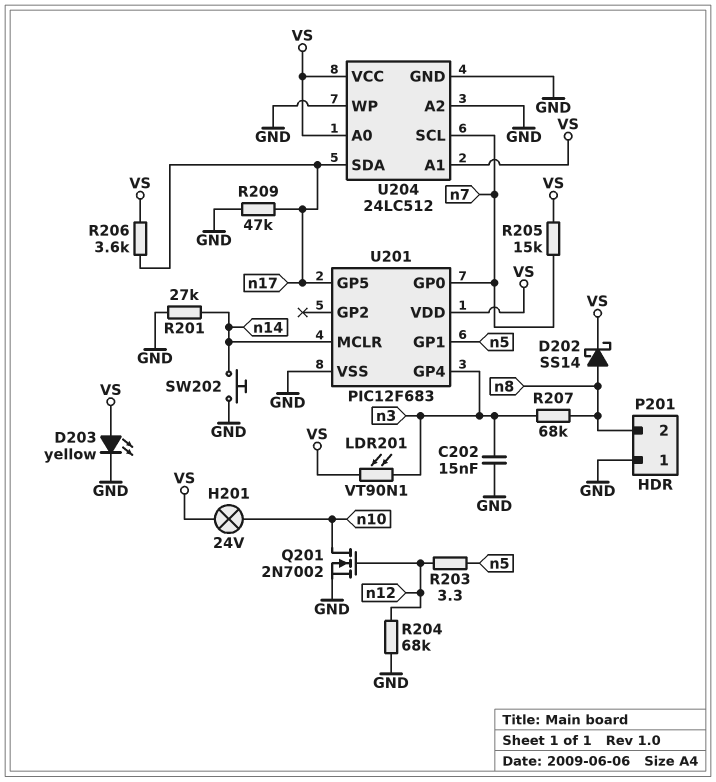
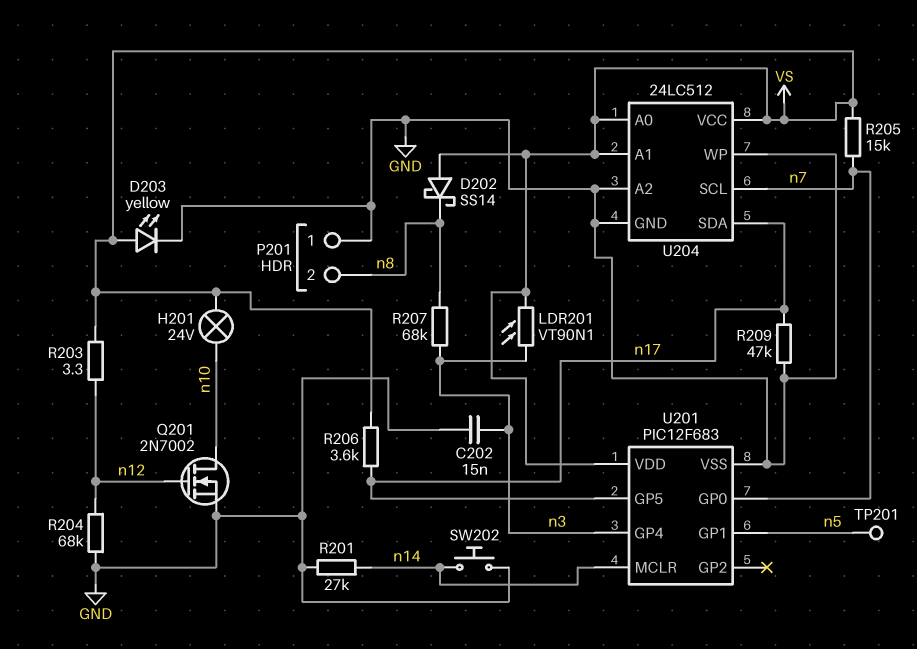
D202: schottky SS14 (A n8, K VS) -> schottky SS14 (A VS, K n8)
R203: 3.3 (n5, n12) -> 3.3 (VS, n12)
TP201: none -> test point (n5)

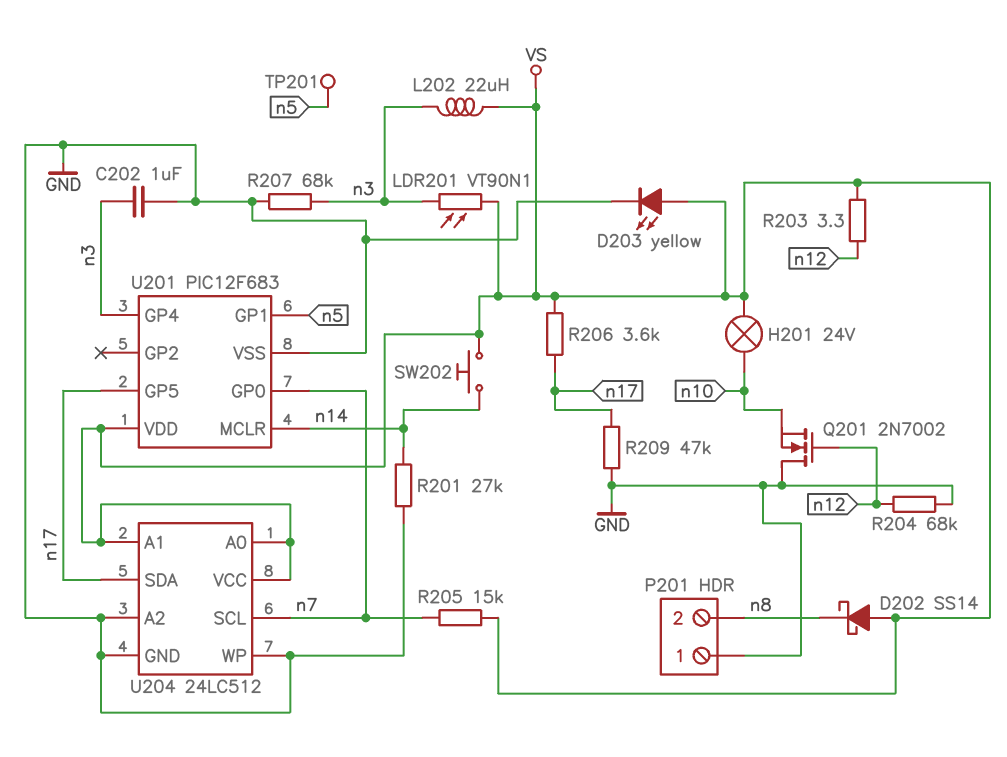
C202: 15nF (GND, n3) -> 1uF (GND, n3)
L202: none -> 22uH (VS, n3)
Q201: NMOS 2N7002 (G n12, D n10, S GND) -> NMOS 2N7002 (G n12, D GND, S n10)
R207: 68k (n3, n8) -> 68k (GND, n3)
SW202: button (GND, n14) -> button (VS, n14)

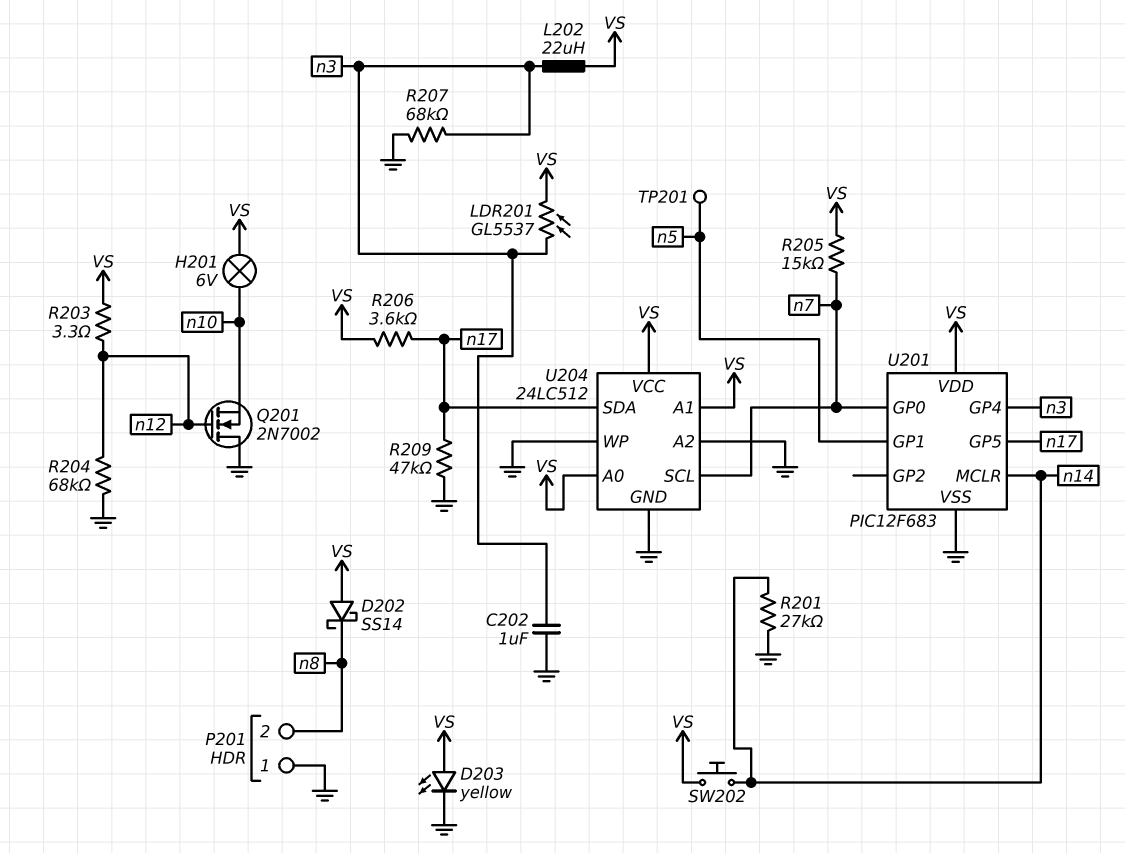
H201: lamp 24V (VS, n10) -> lamp 6V (VS, n10)
LDR201: VT90N1 (VS, n3) -> GL5537 (VS, n3)

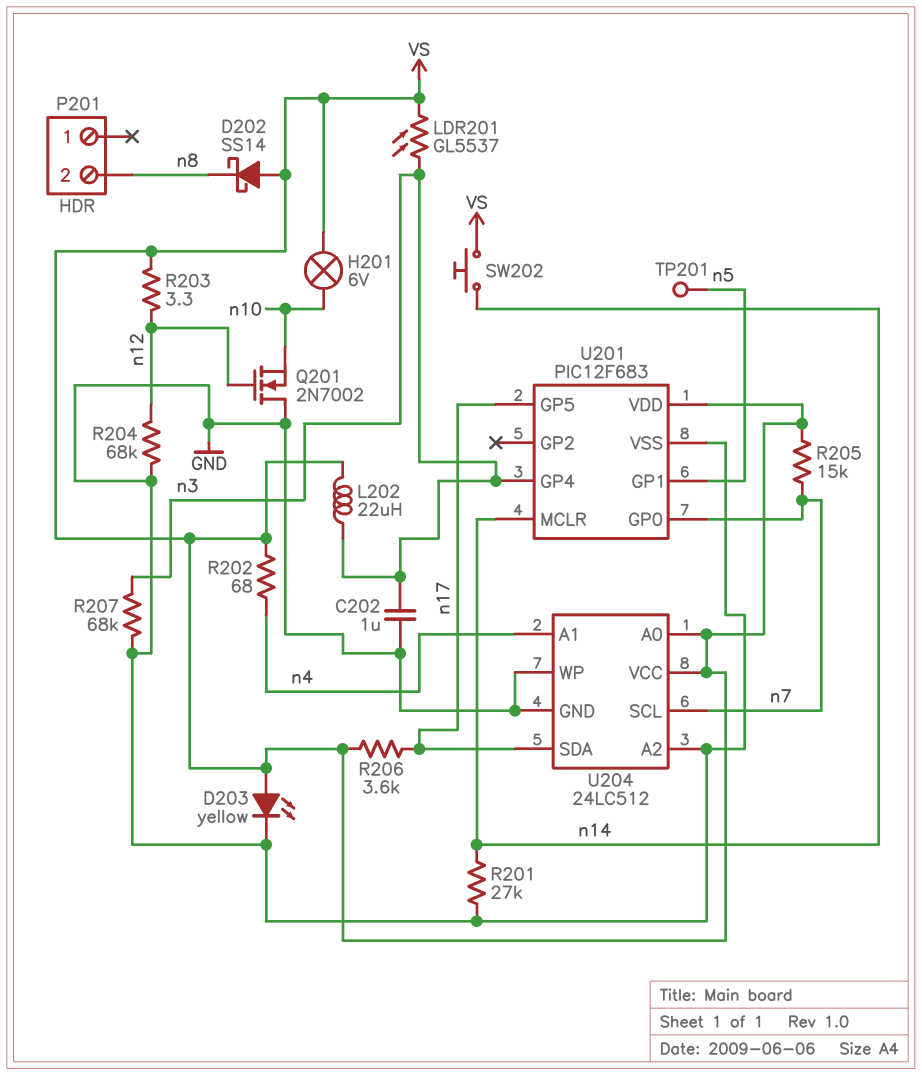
P201 pin 1: GND -> none
R202: none -> 68 (VS, n4)
R209: 47k (GND, n17) -> none
U204 pin A1: VS -> n4

